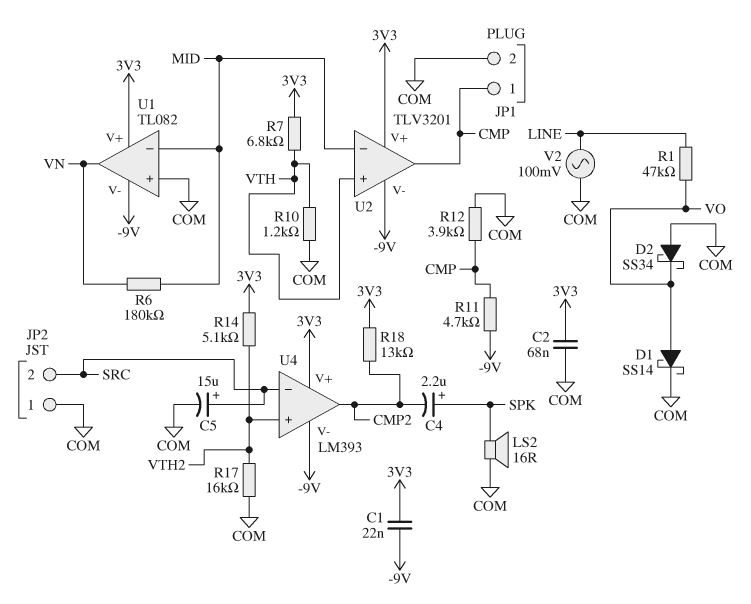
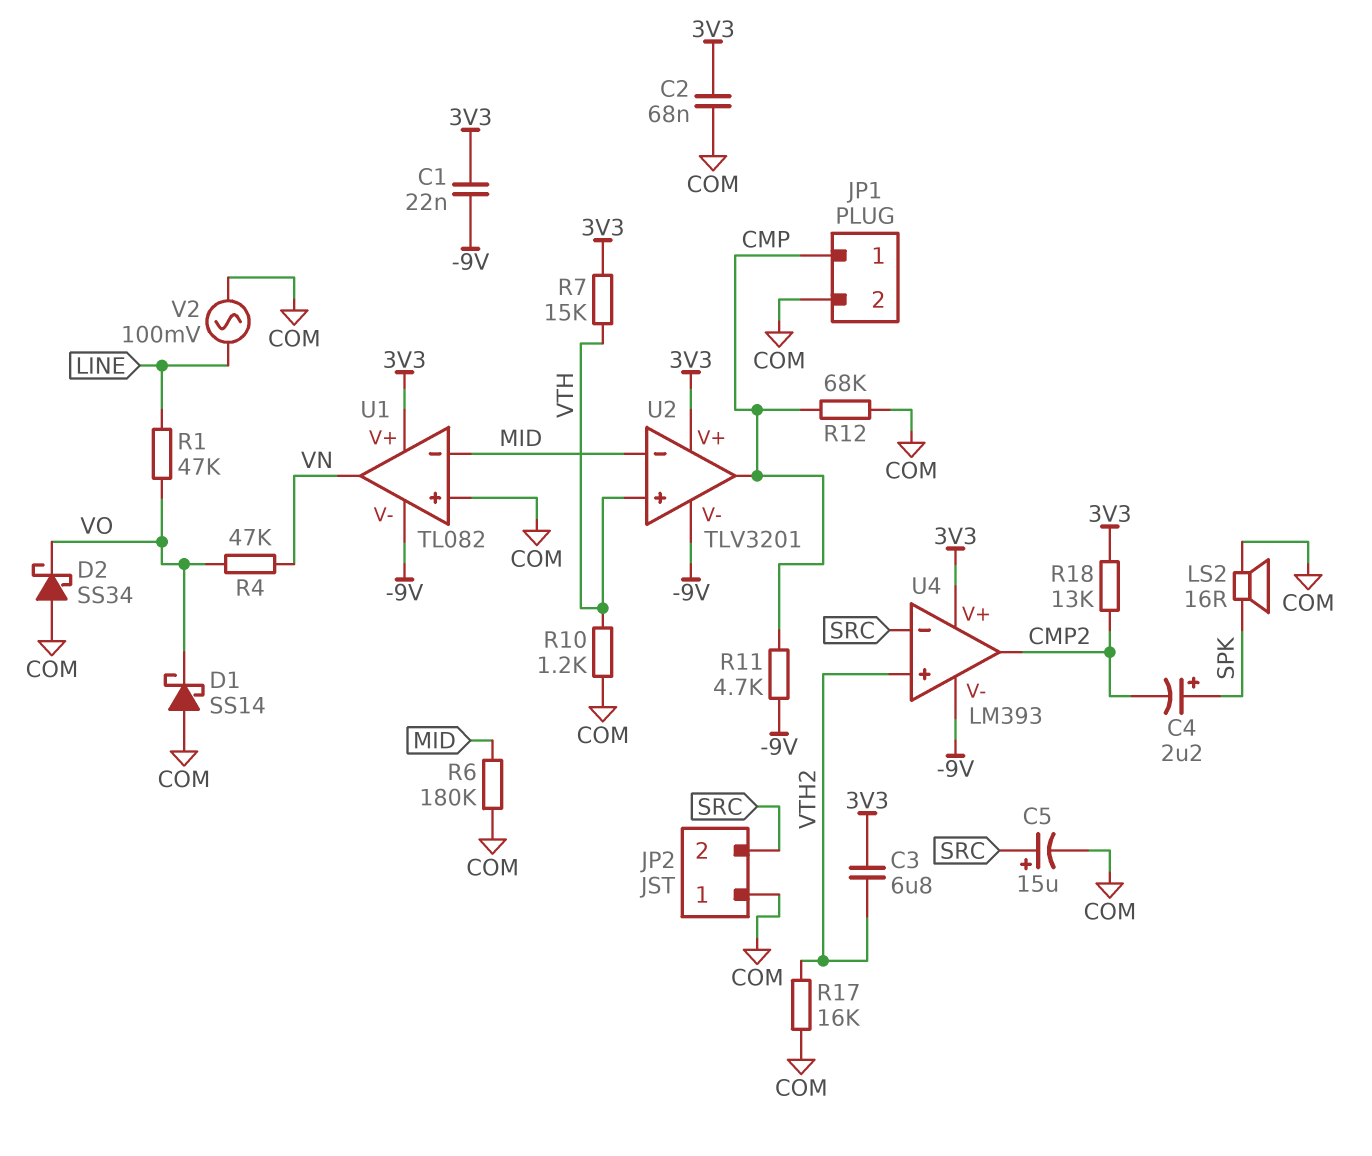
C3: none -> 6.8uF (3V3, VTH2)
D1: schottky SS14 (A VO, K COM) -> schottky SS14 (A COM, K VO)
R4: none -> 47k (VN, VO)
R6: 180k (MID, VN) -> 180k (COM, MID)
R7: 6.8k (3V3, VTH) -> 15k (3V3, VTH)
R12: 3.9k (CMP, COM) -> 68k (CMP, COM)
R14: 5.1k (3V3, VTH2) -> none

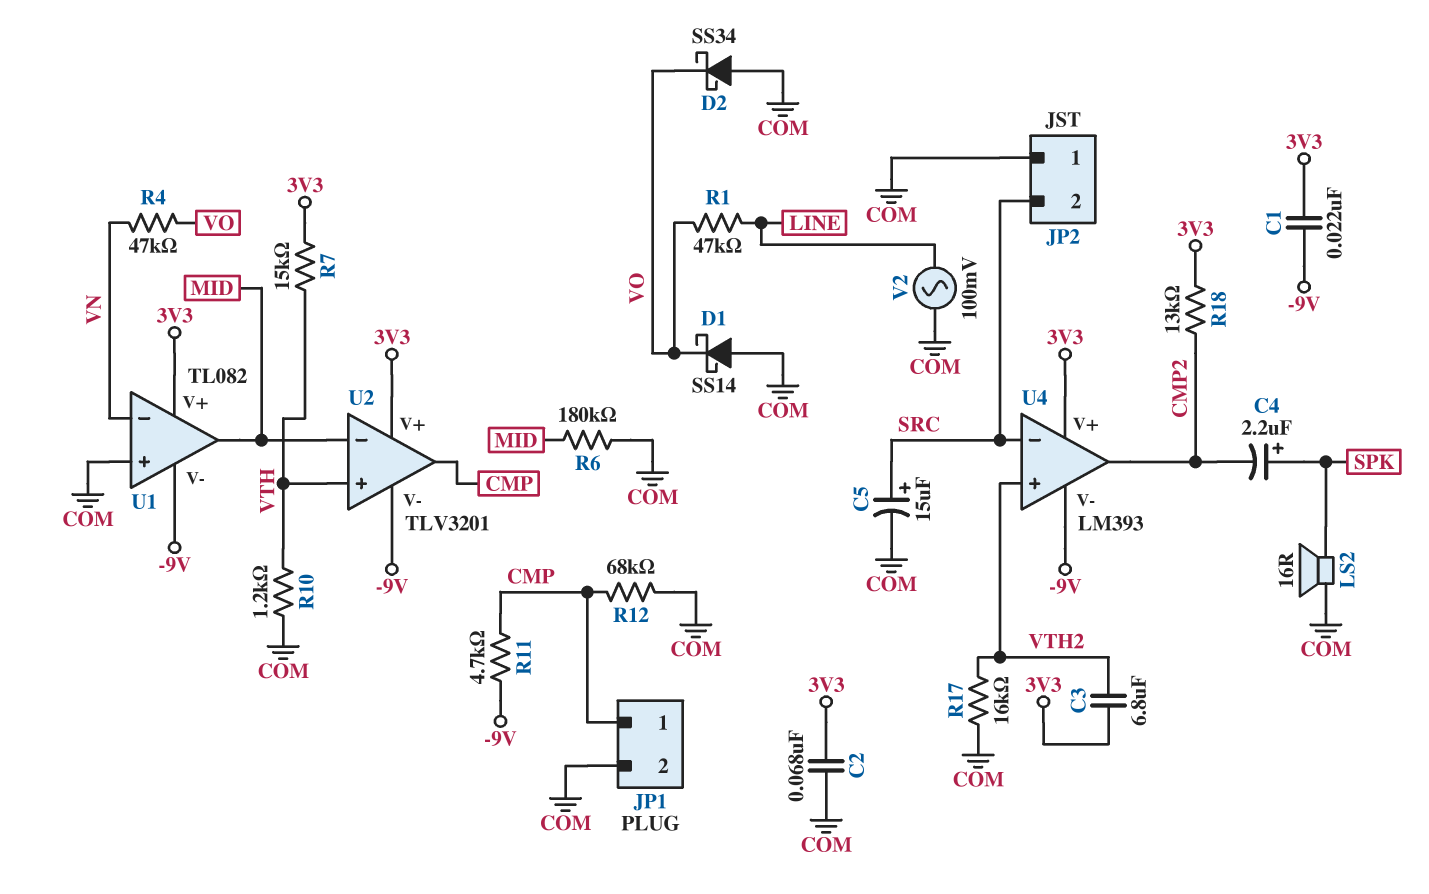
U1 pin in-: MID -> VN
U1 pin out: VN -> MID

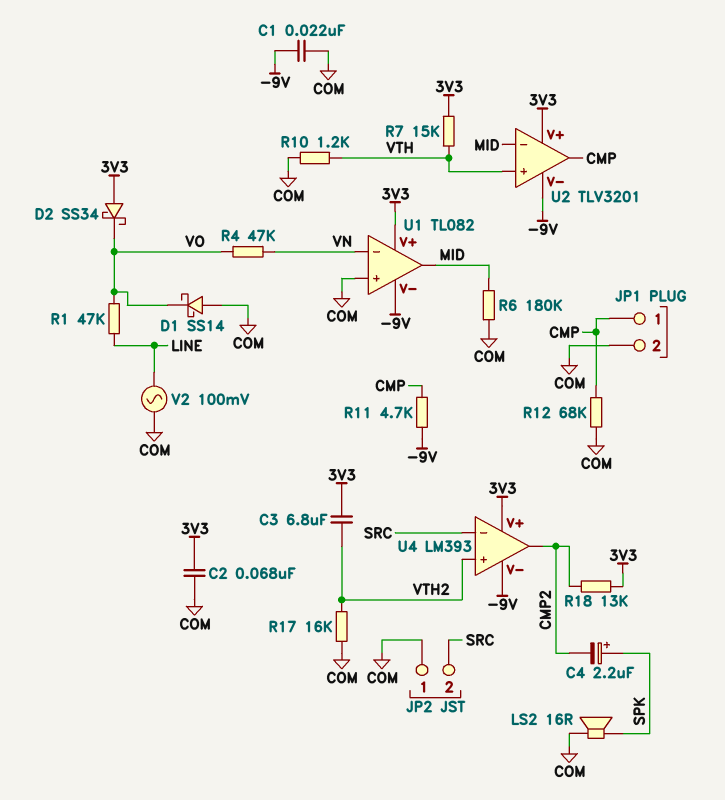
C1: 22nF (-9V, 3V3) -> 22nF (-9V, COM)
C5: 15uF (plus SRC, minus COM) -> none
D2: schottky SS34 (A COM, K VO) -> schottky SS34 (A 3V3, K VO)

